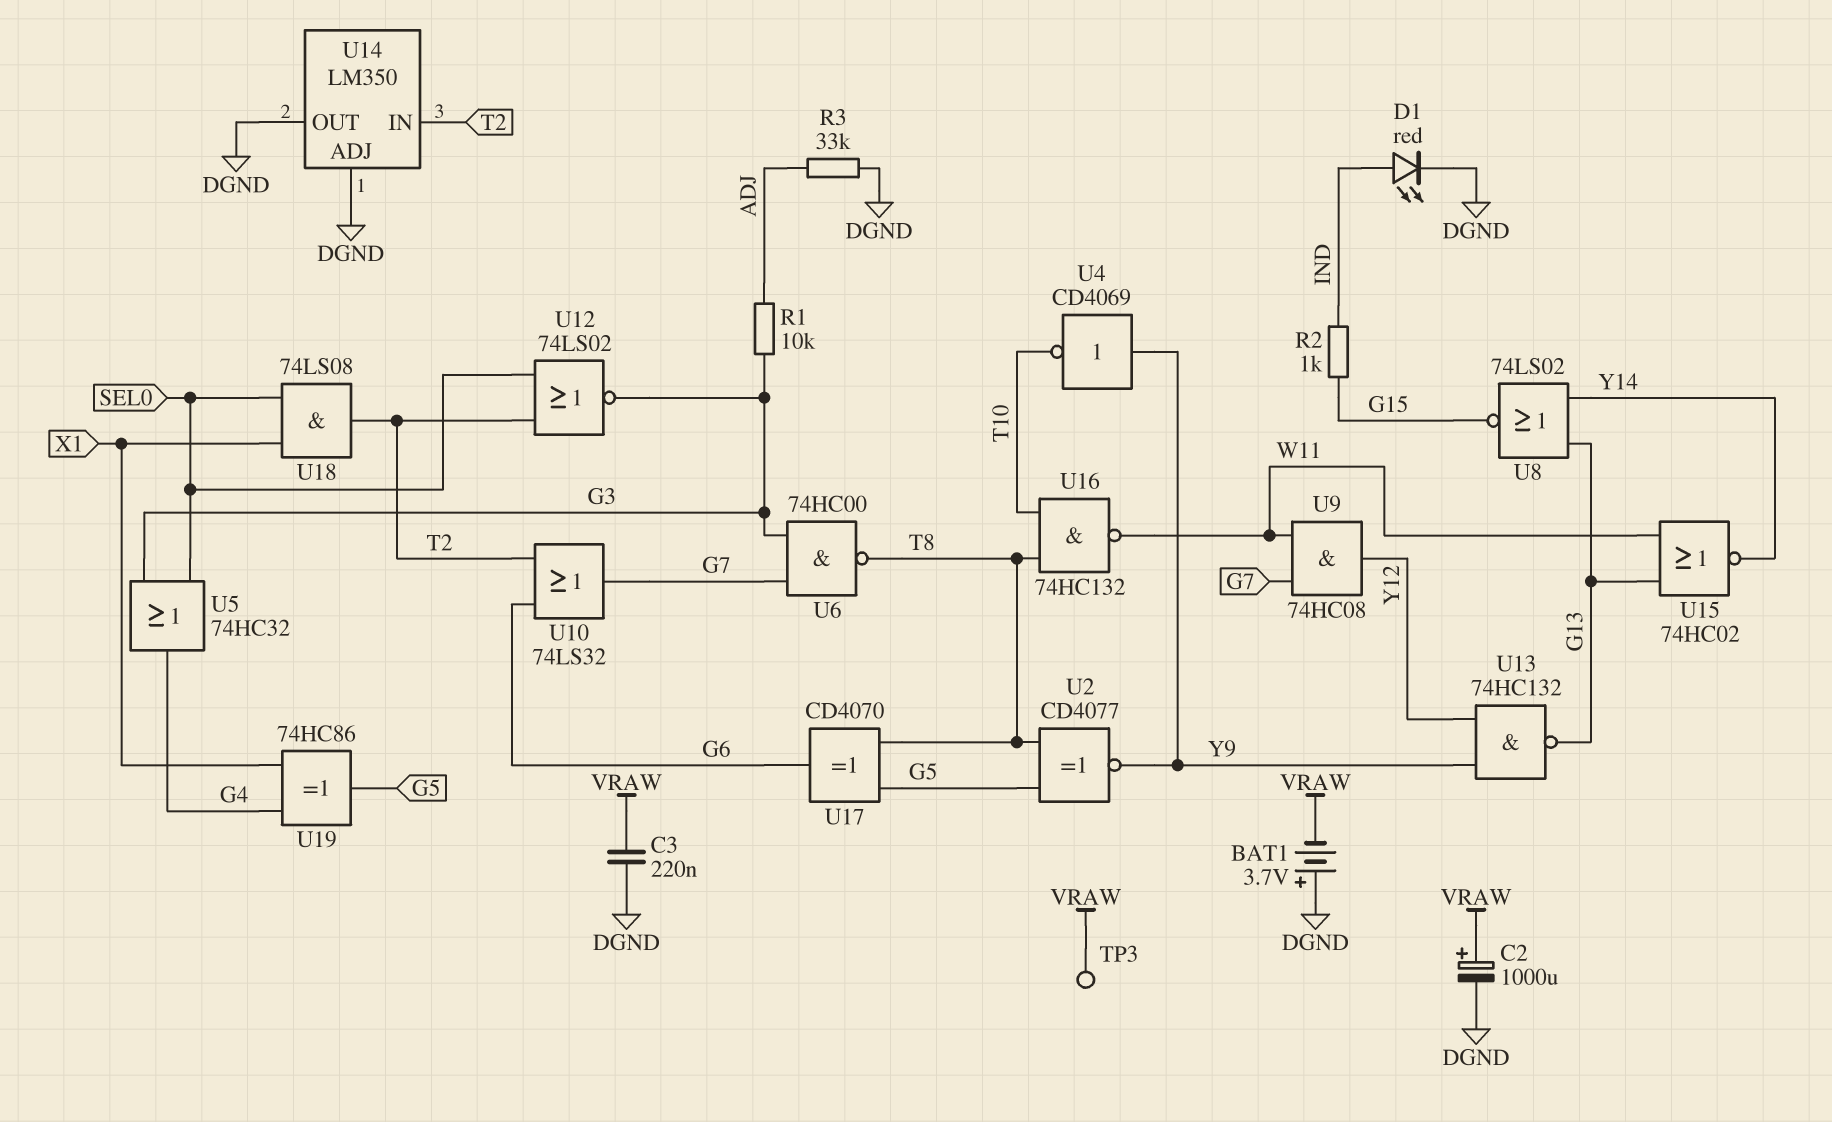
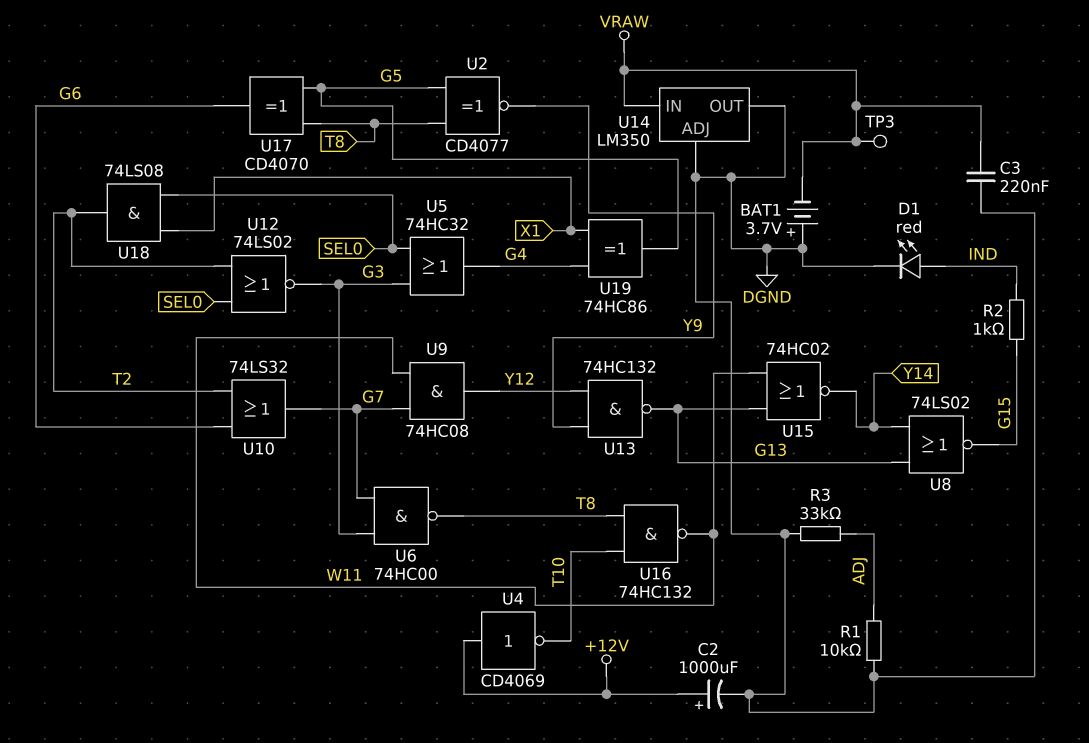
C2: 1000uF (plus VRAW, minus DGND) -> 1000uF (plus +12V, minus DGND)
R1: 10k (ADJ, G3) -> 10k (ADJ, DGND)
U4: NOT CD4069 (in Y9, out T10) -> NOT CD4069 (in +12V, out T10)
U14 pin IN: T2 -> VRAW

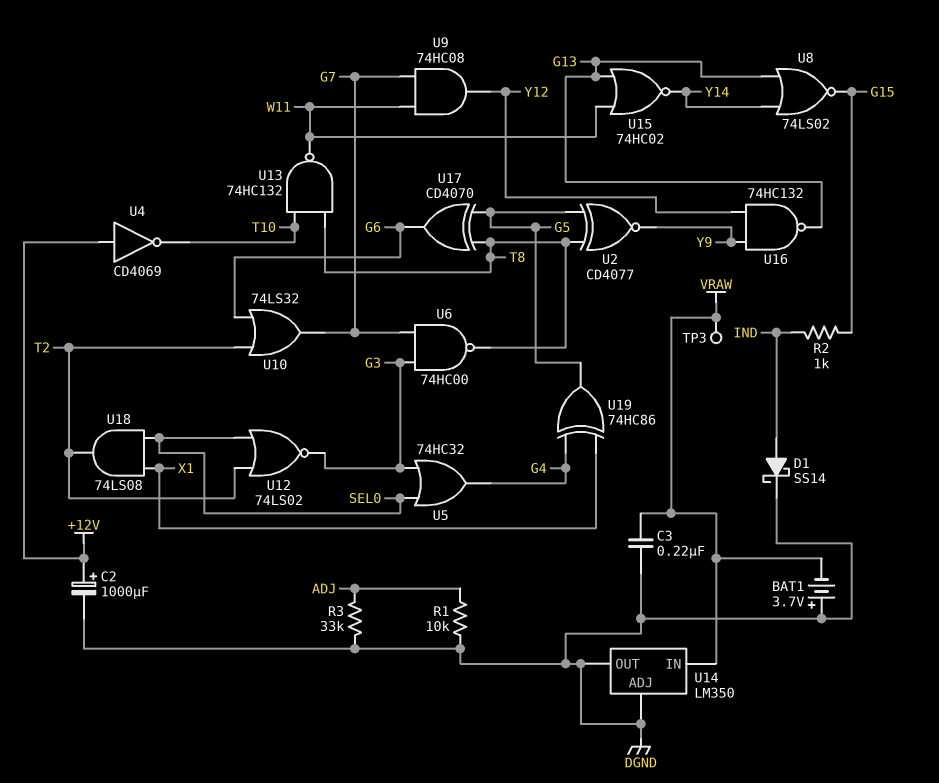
D1: LED red (A IND, K DGND) -> schottky SS14 (A IND, K DGND)
U13: NAND 74HC132 (in Y9, in Y12, out G13) -> NAND 74HC132 (in T8, in T10, out W11)
U16: NAND 74HC132 (in T8, in T10, out W11) -> NAND 74HC132 (in Y9, in Y12, out G13)

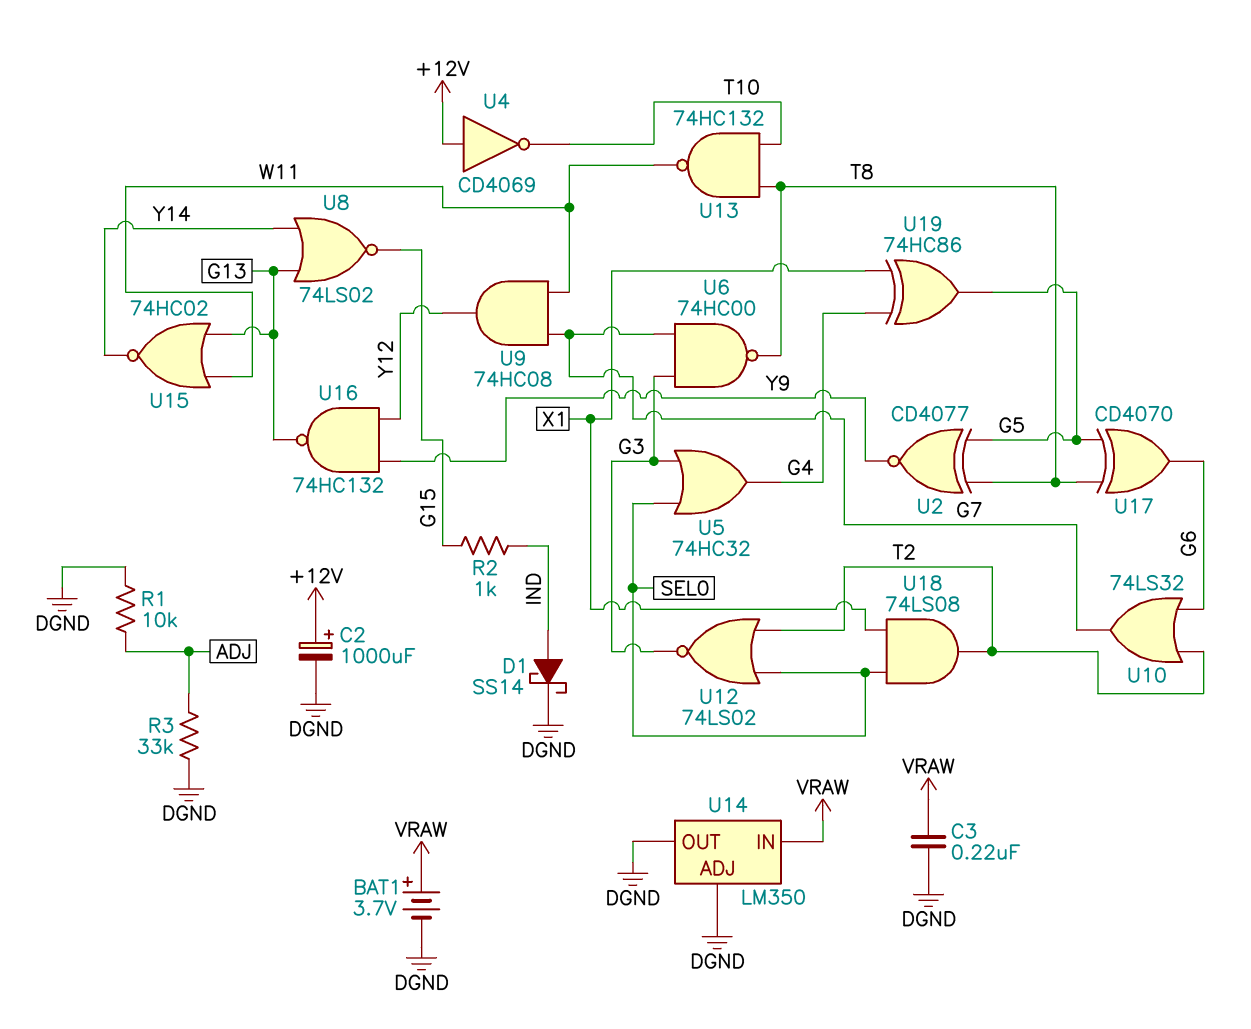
BAT1: 3.7V (plus DGND, minus VRAW) -> 3.7V (plus VRAW, minus DGND)
TP3: test point (VRAW) -> none

